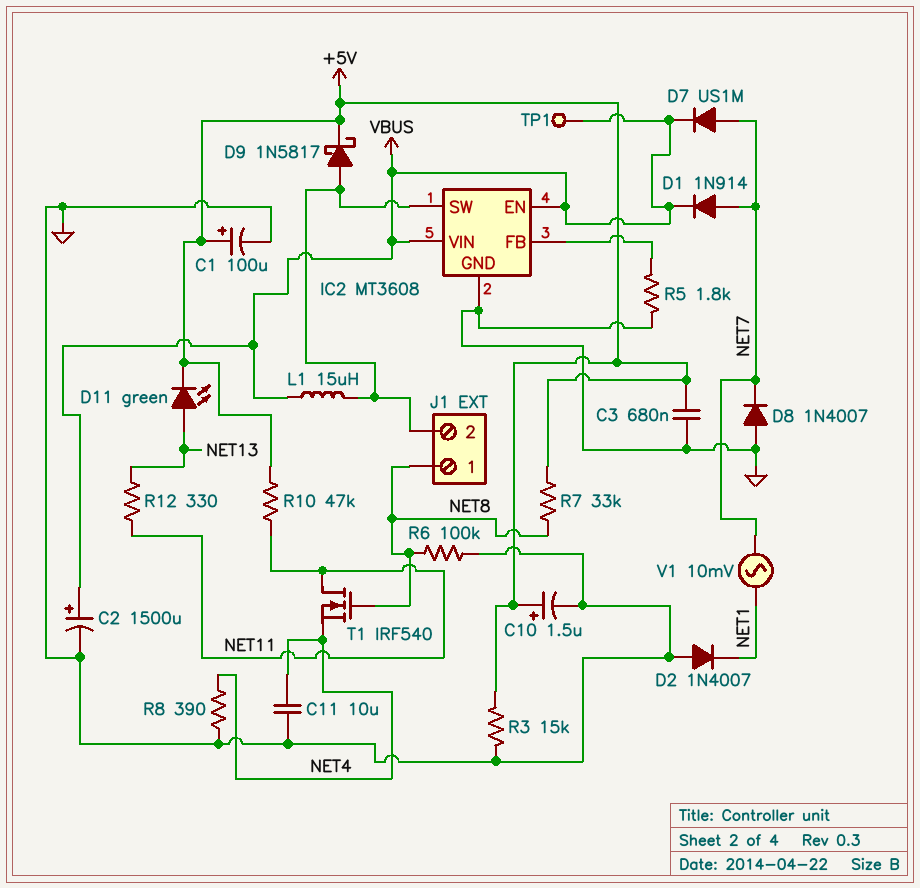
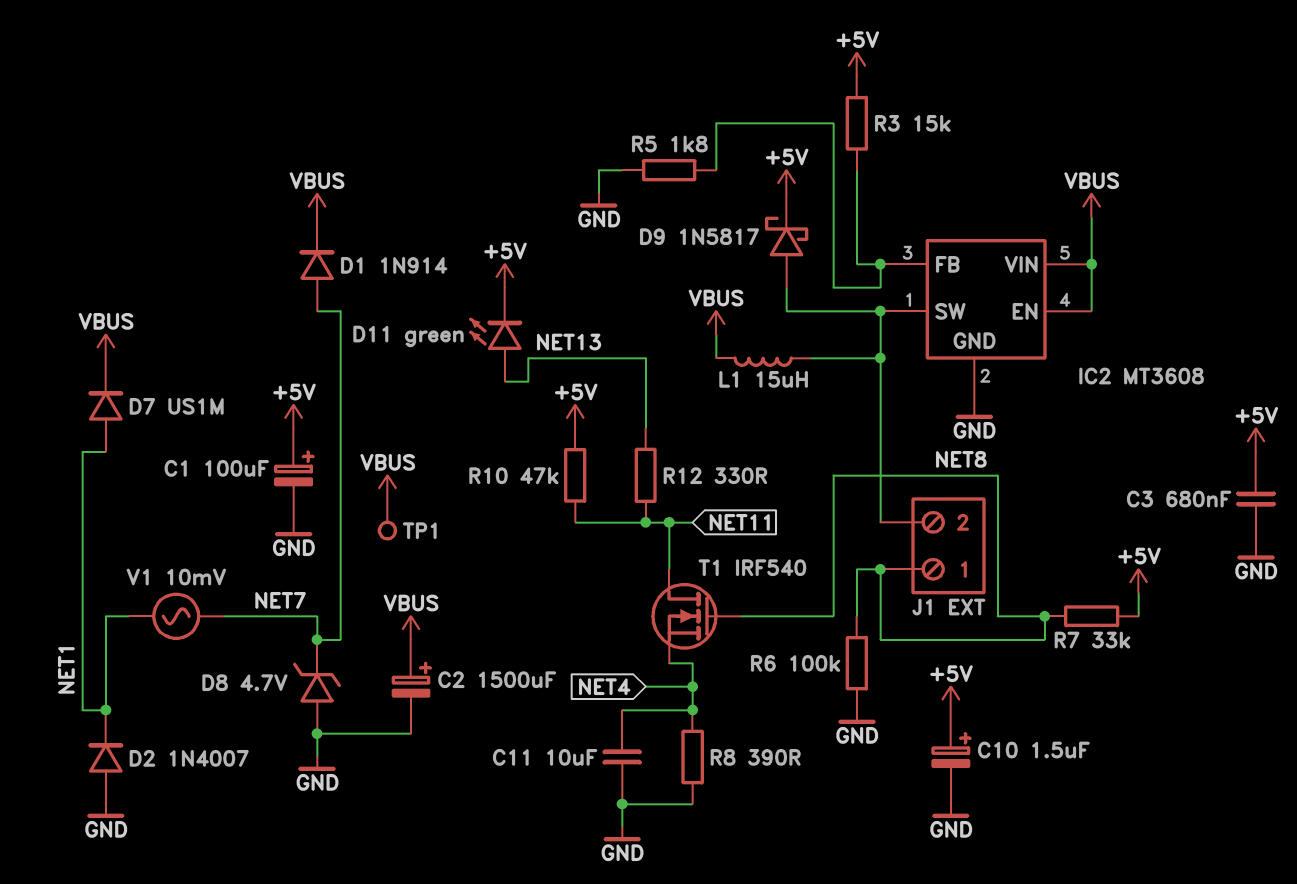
D7: diode US1M (A NET7, K VBUS) -> diode US1M (A NET1, K VBUS)
D8: diode 1N4007 (A GND, K NET7) -> zener 4.7V (A GND, K NET7)
R3: 15k (+5V, GND) -> 15k (+5V, IC2/FB)

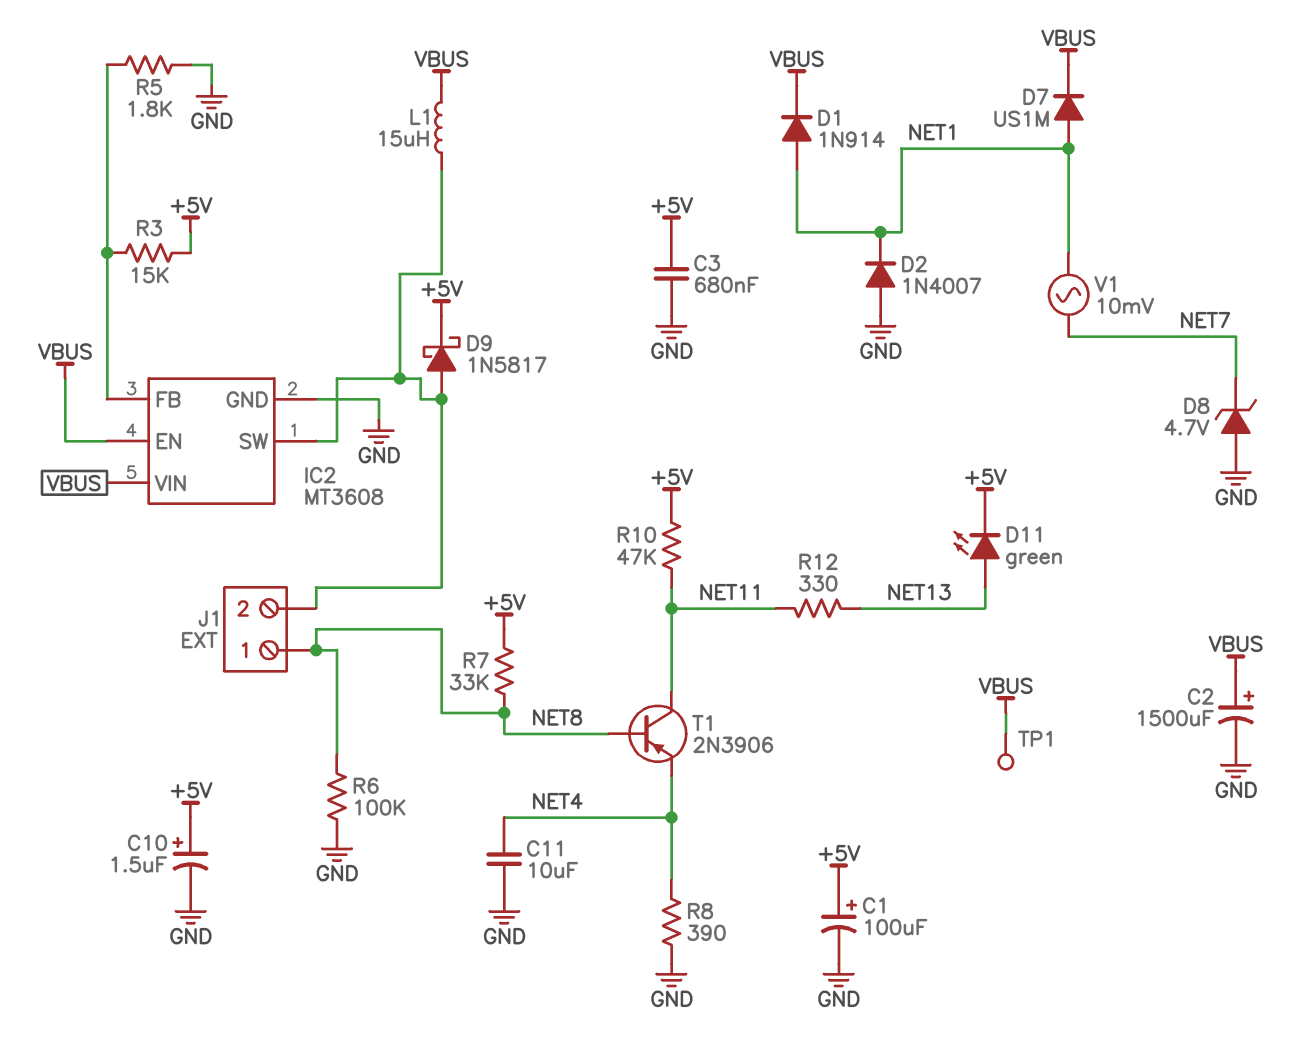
D1: diode 1N914 (A NET7, K VBUS) -> diode 1N914 (A NET1, K VBUS)
T1: NMOS IRF540 (G NET8, D NET11, S NET4) -> PNP 2N3906 (B NET8, C NET11, E NET4)

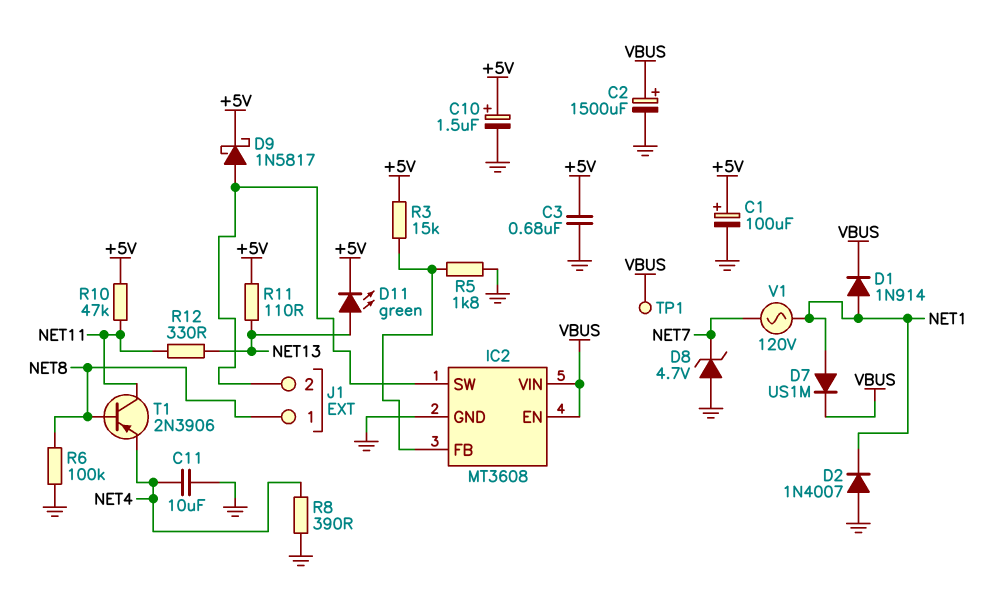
L1: 15uH (IC2/SW, VBUS) -> none
R7: 33k (+5V, NET8) -> none
R11: none -> 110 (+5V, NET13)
V1: AC 10mV (NET1, NET7) -> AC 120V (NET1, NET7)

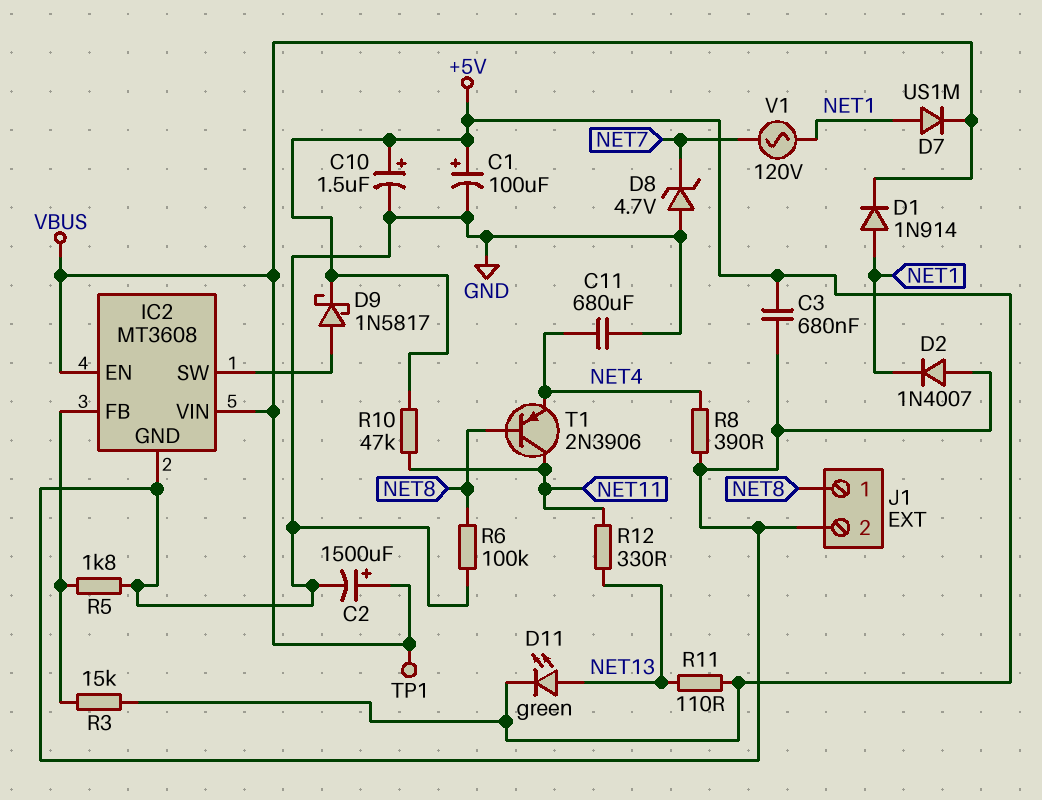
C11: 10uF (GND, NET4) -> 680uF (GND, NET4)
J1 pin 2: IC2/SW -> GND

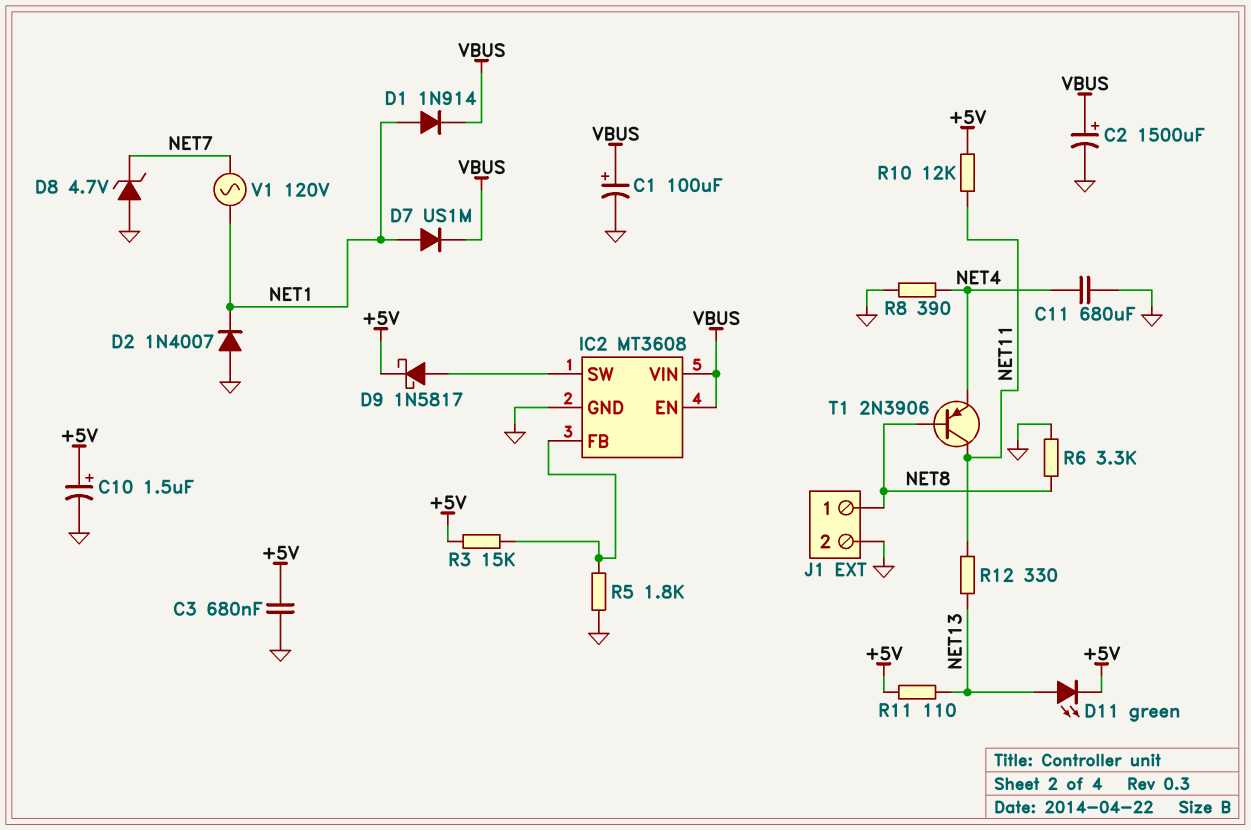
C1: 100uF (plus +5V, minus GND) -> 100uF (plus VBUS, minus GND)
R6: 100k (GND, NET8) -> 3.3k (GND, NET8)
R10: 47k (+5V, NET11) -> 12k (+5V, NET11)
TP1: test point (VBUS) -> none

